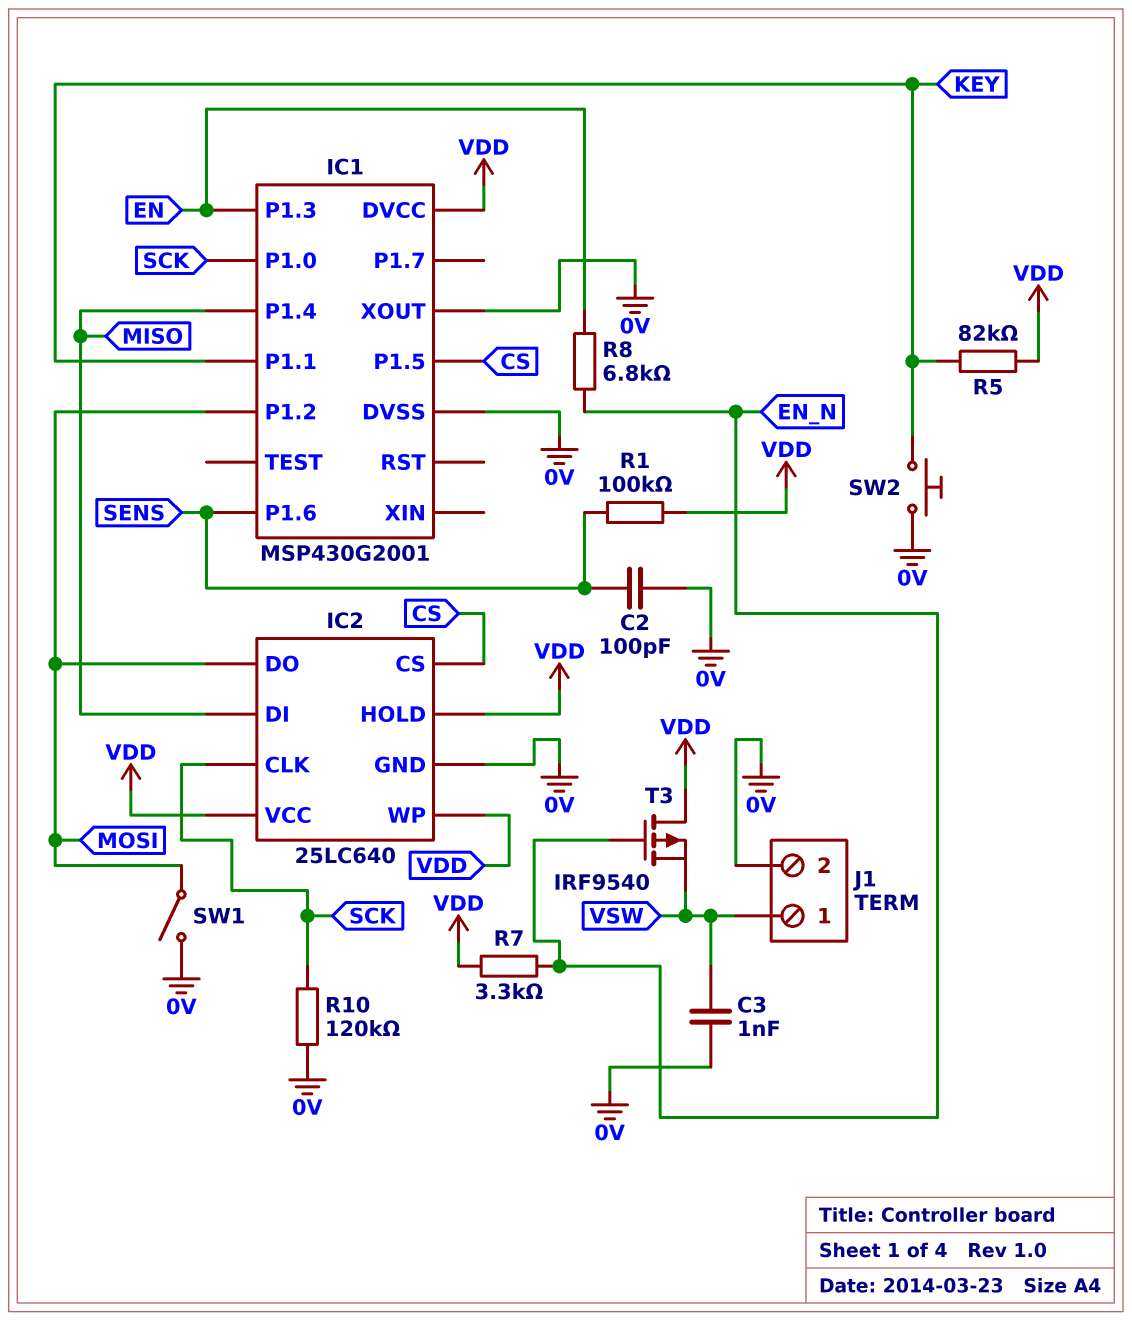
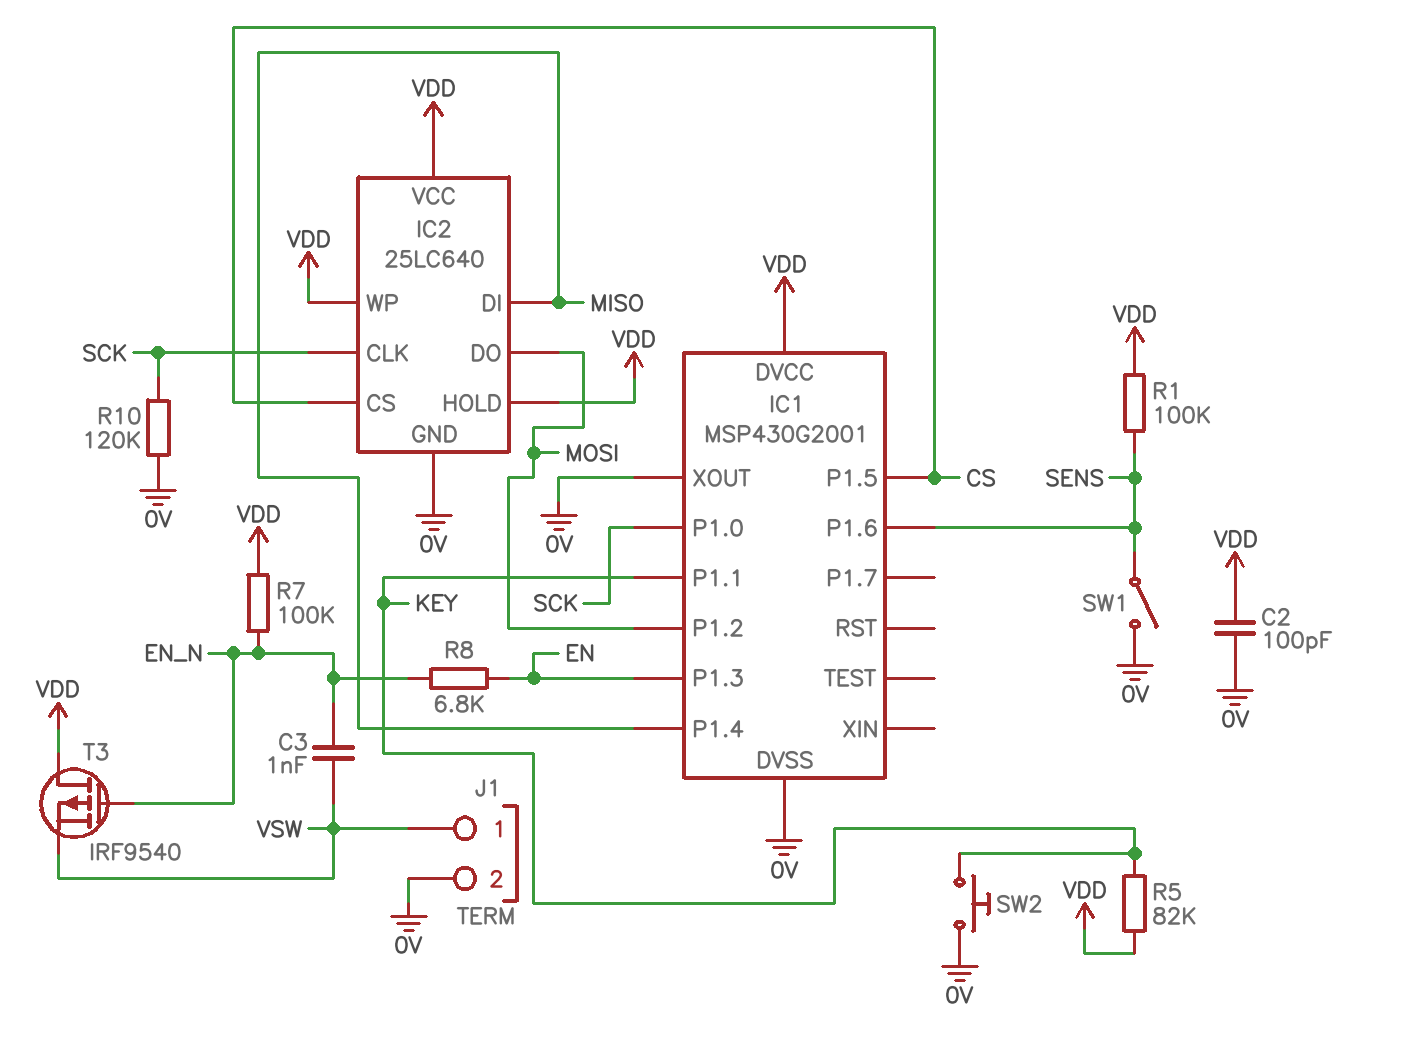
C2: 100pF (0V, SENS) -> 100pF (0V, VDD)
C3: 1nF (0V, VSW) -> 1nF (EN_N, VSW)
R7: 3.3k (EN_N, VDD) -> 100k (EN_N, VDD)
SW1: switch (0V, MOSI) -> switch (0V, SENS)

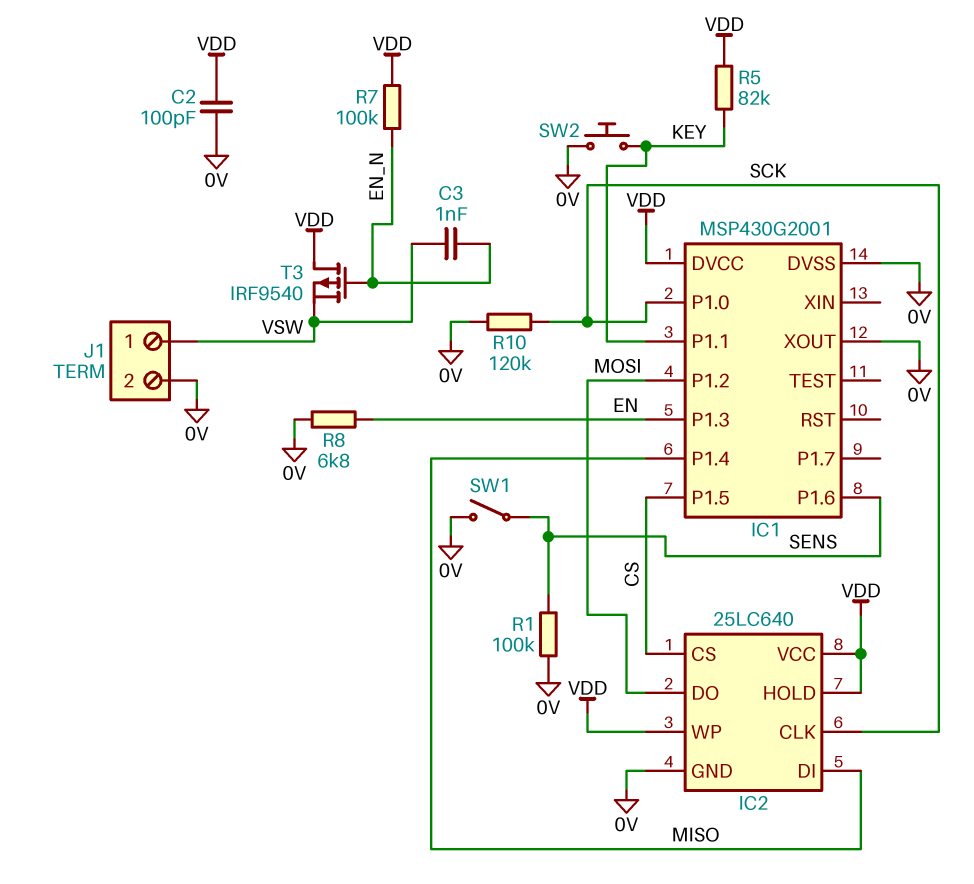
R1: 100k (SENS, VDD) -> 100k (0V, SENS)
R8: 6.8k (EN, EN_N) -> 6.8k (0V, EN)

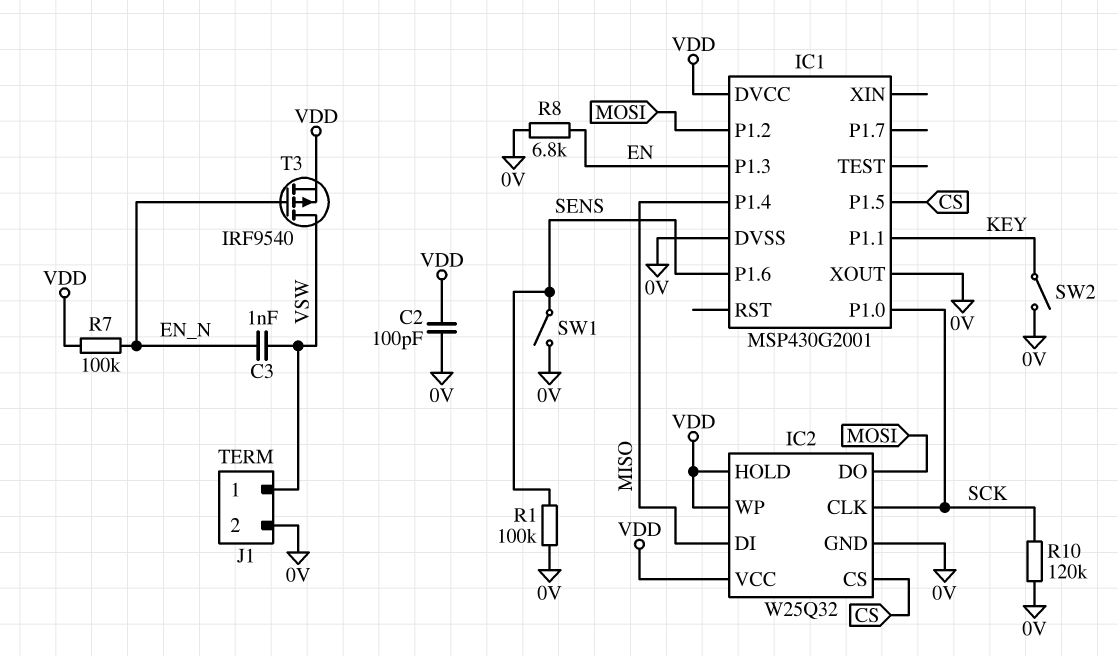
IC2: 25LC640 -> W25Q32
R5: 82k (KEY, VDD) -> none
SW2: button (0V, KEY) -> switch (0V, KEY)
T3: PMOS IRF9540 (G EN_N, D VDD, S VSW) -> PMOS IRF9540 (G EN_N, D VSW, S VDD)

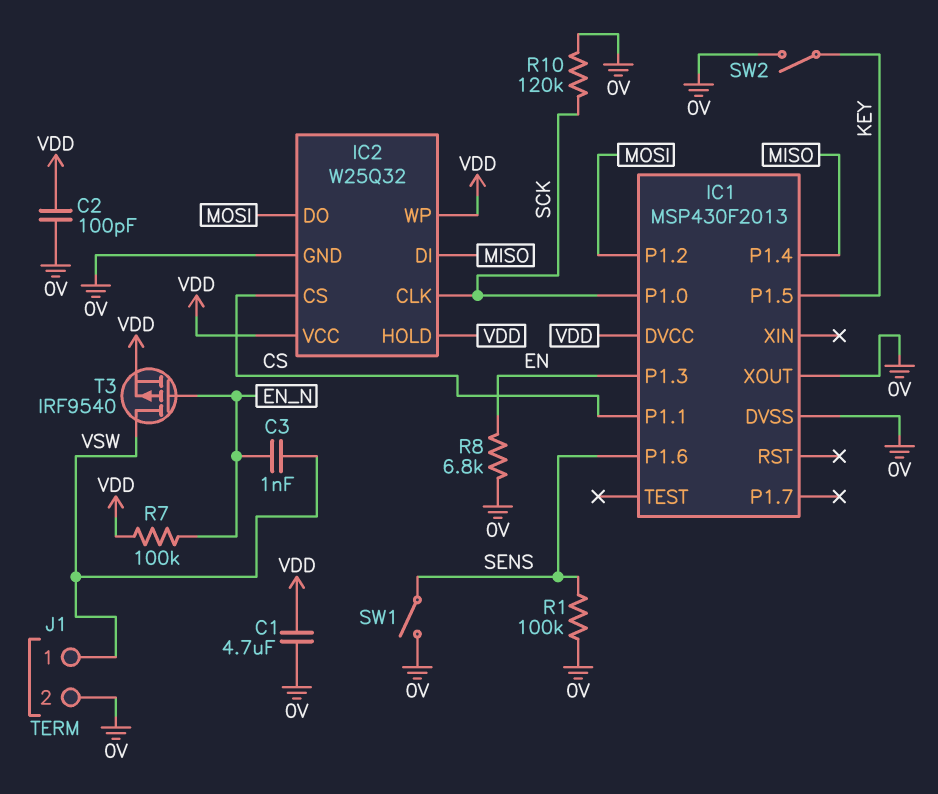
C1: none -> 4.7uF (0V, VDD)
IC1: MSP430G2001 -> MSP430F2013
IC1 pin P1.1: KEY -> CS
IC1 pin P1.5: CS -> KEY

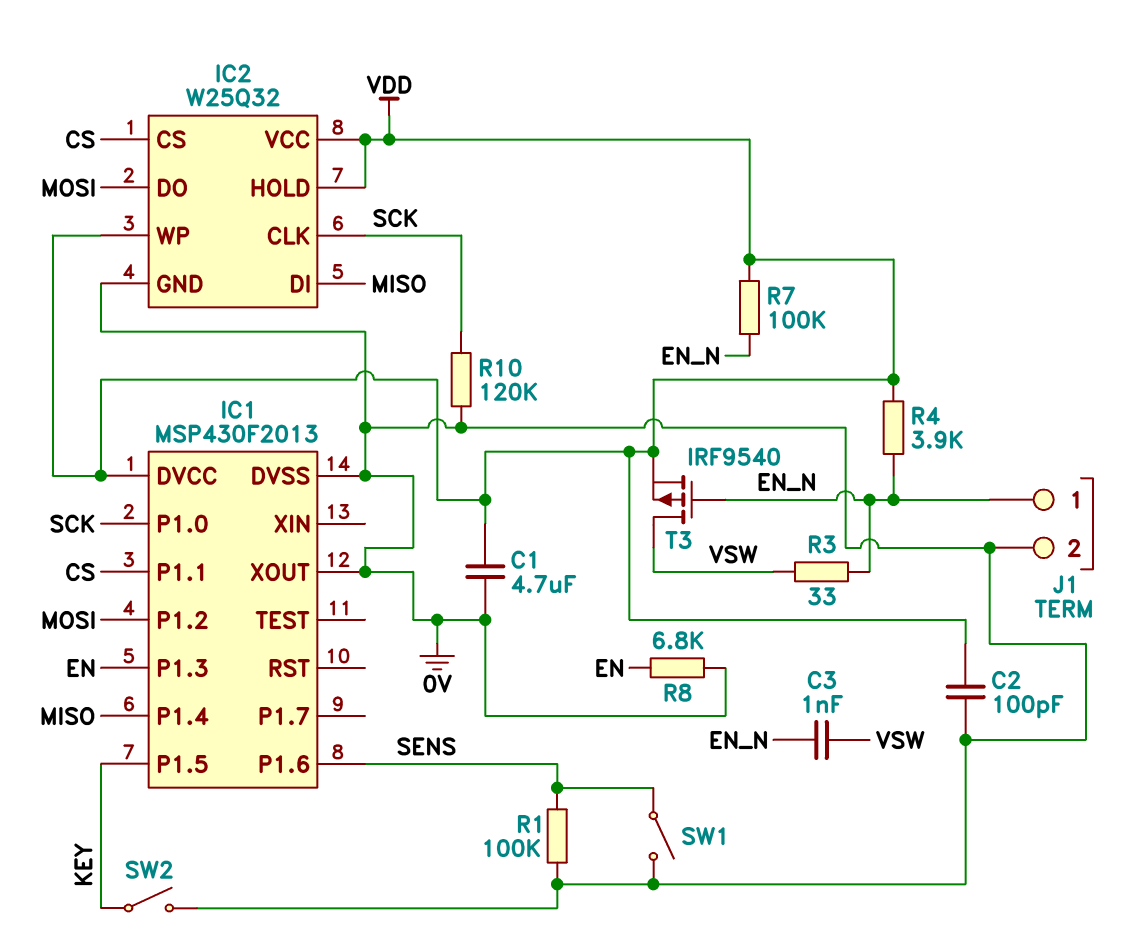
J1 pin 1: VSW -> EN_N
R3: none -> 33 (EN_N, VSW)
R4: none -> 3.9k (EN_N, VDD)

